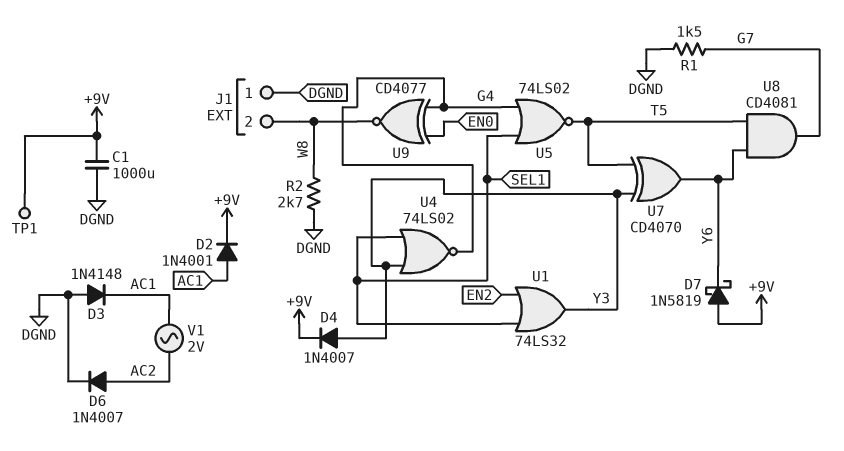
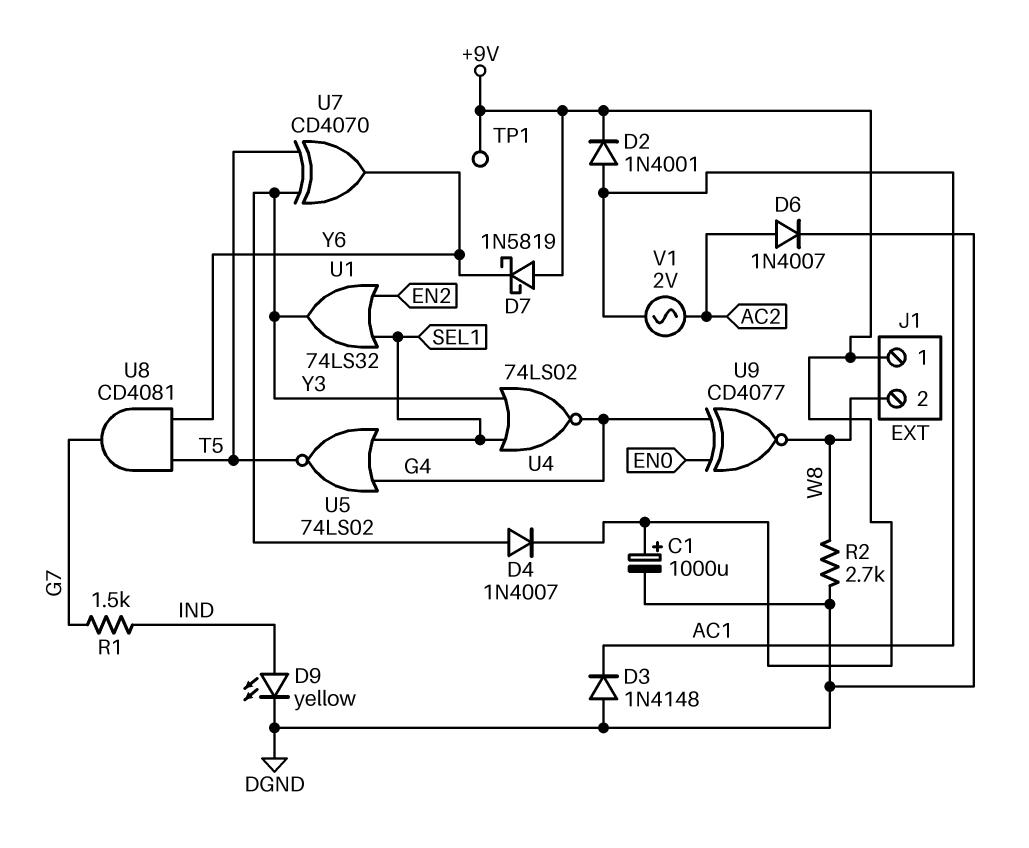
C1: 1000uF (+9V, DGND) -> 1000uF (plus +9V, minus DGND)
D9: none -> LED yellow (A IND, K DGND)
J1 pin 1: DGND -> +9V
R1: 1.5k (DGND, G7) -> 1.5k (G7, IND)

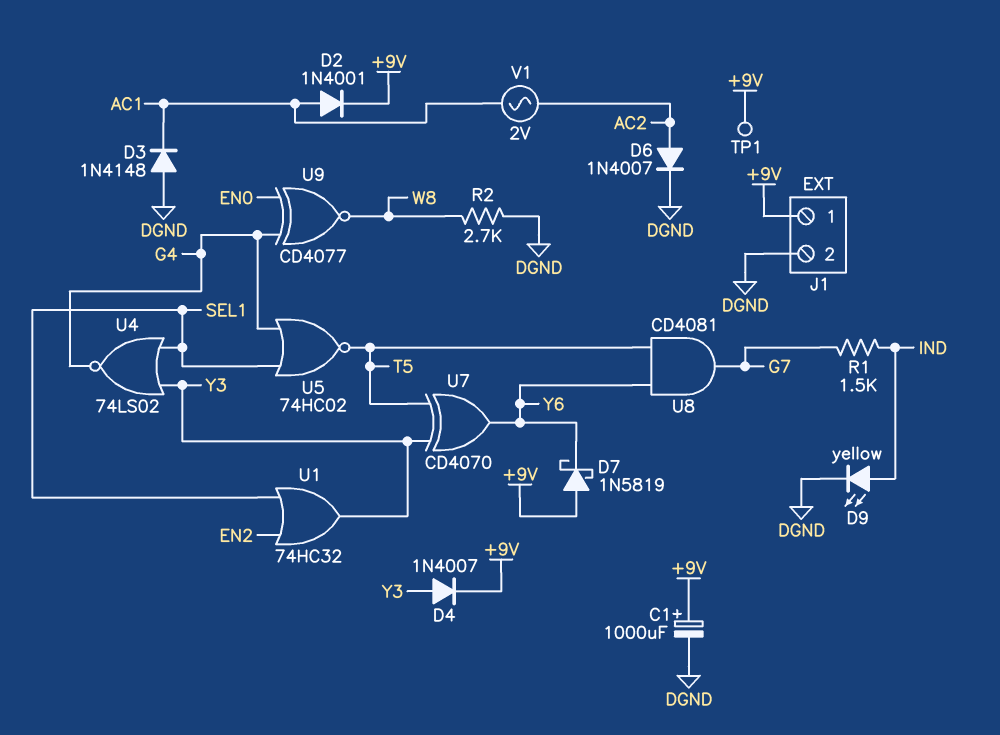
J1 pin 2: W8 -> DGND
U1: OR 74LS32 (in EN2, in SEL1, out Y3) -> OR 74HC32 (in EN2, in SEL1, out Y3)
U5: NOR 74LS02 (in G4, in SEL1, out T5) -> NOR 74HC02 (in G4, in SEL1, out T5)

